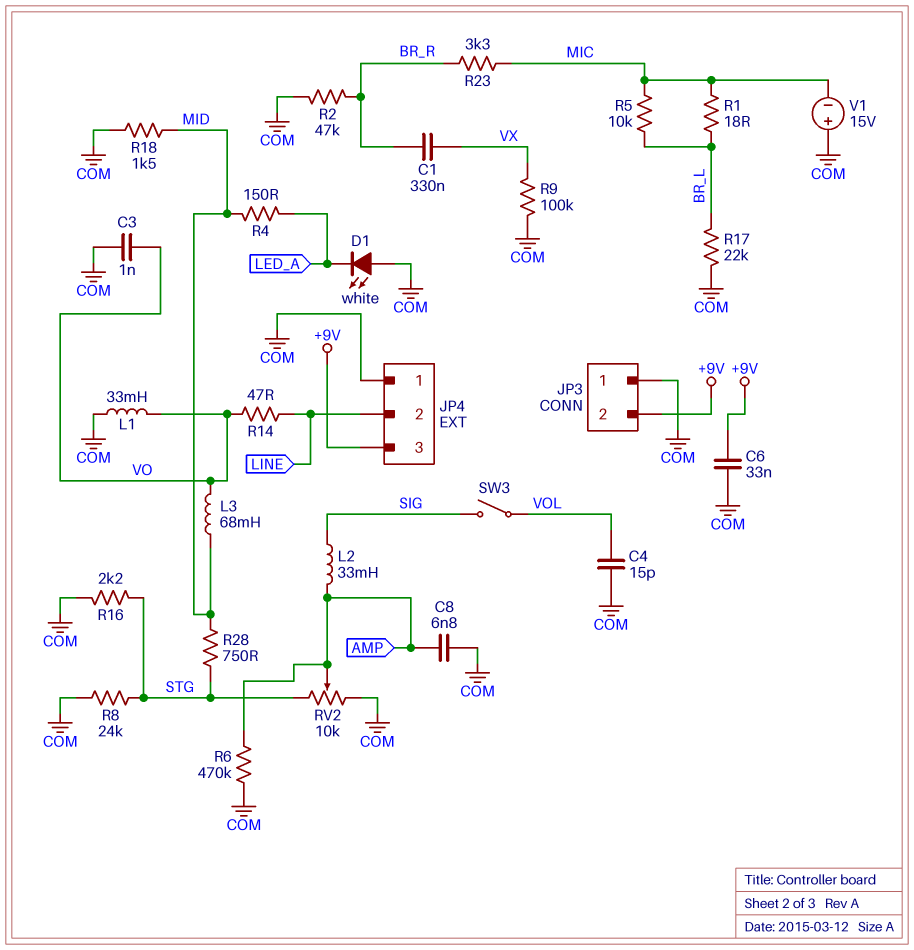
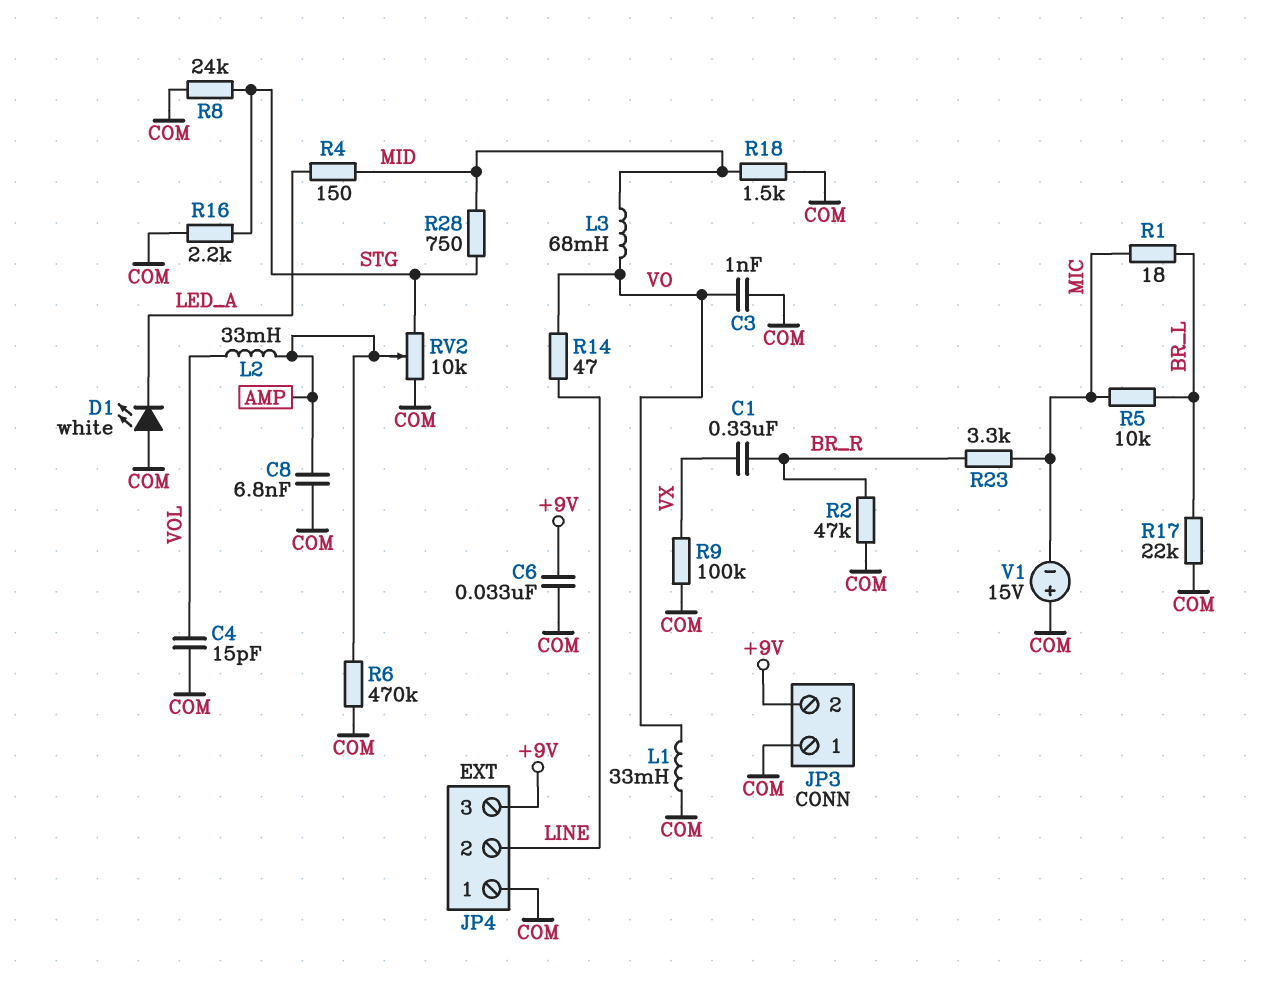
L2: 33mH (AMP, SIG) -> 33mH (AMP, VOL)
SW3: switch (SIG, VOL) -> none

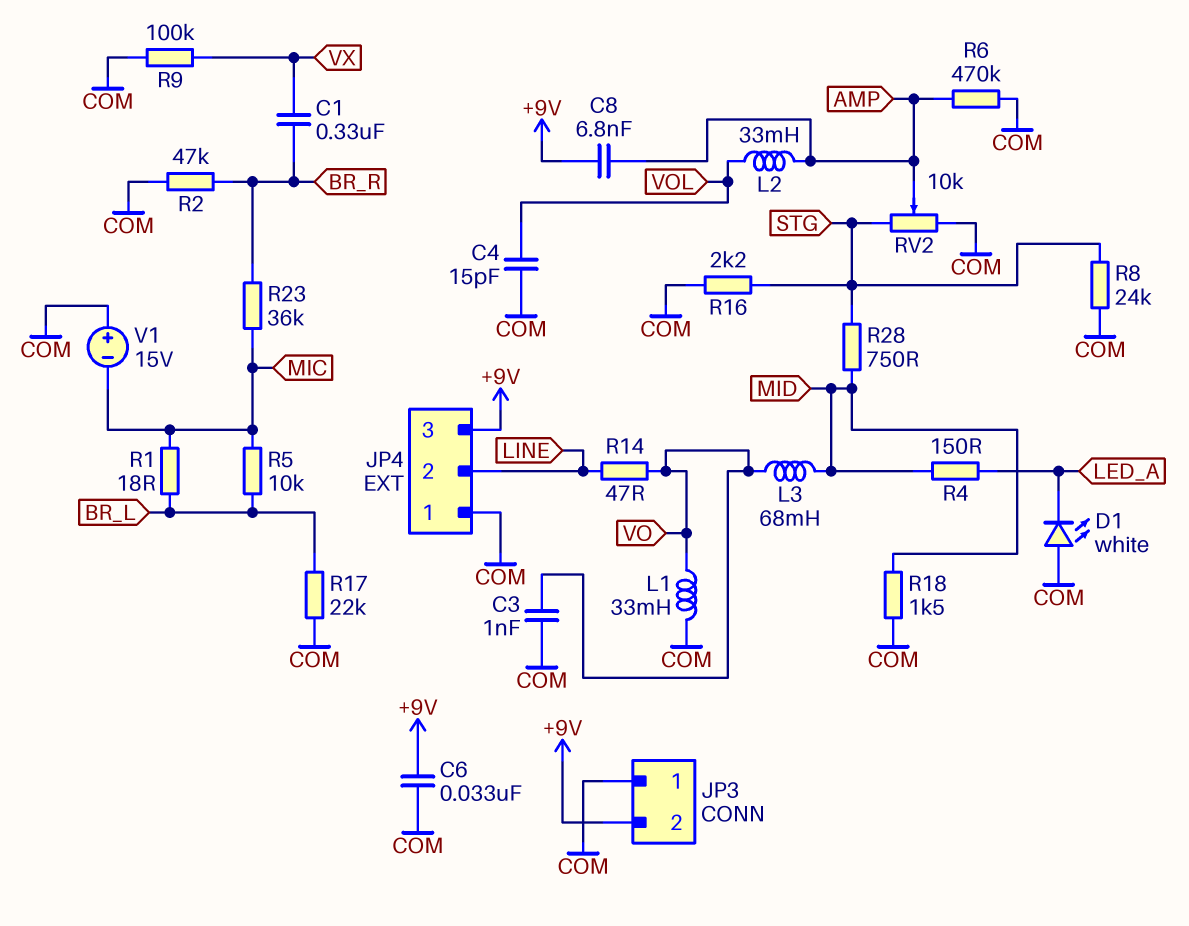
C8: 6.8nF (AMP, COM) -> 6.8nF (+9V, AMP)
R23: 3.3k (BR_R, MIC) -> 36k (BR_R, MIC)

